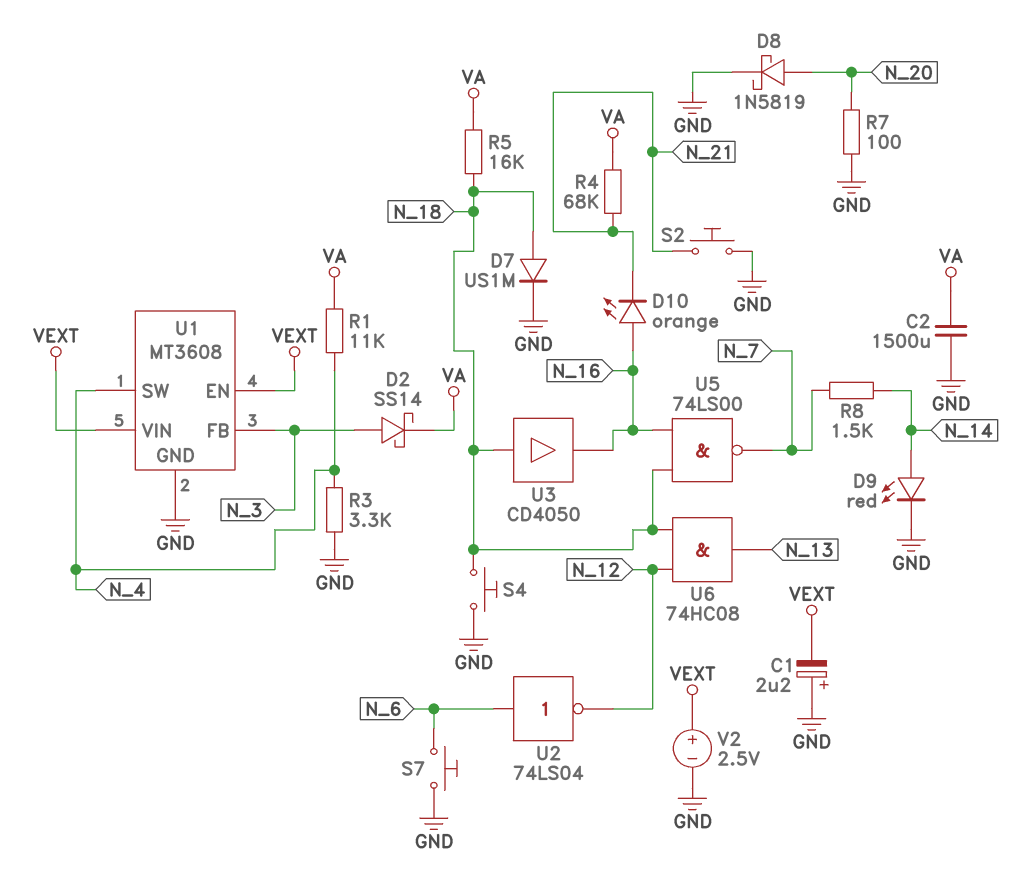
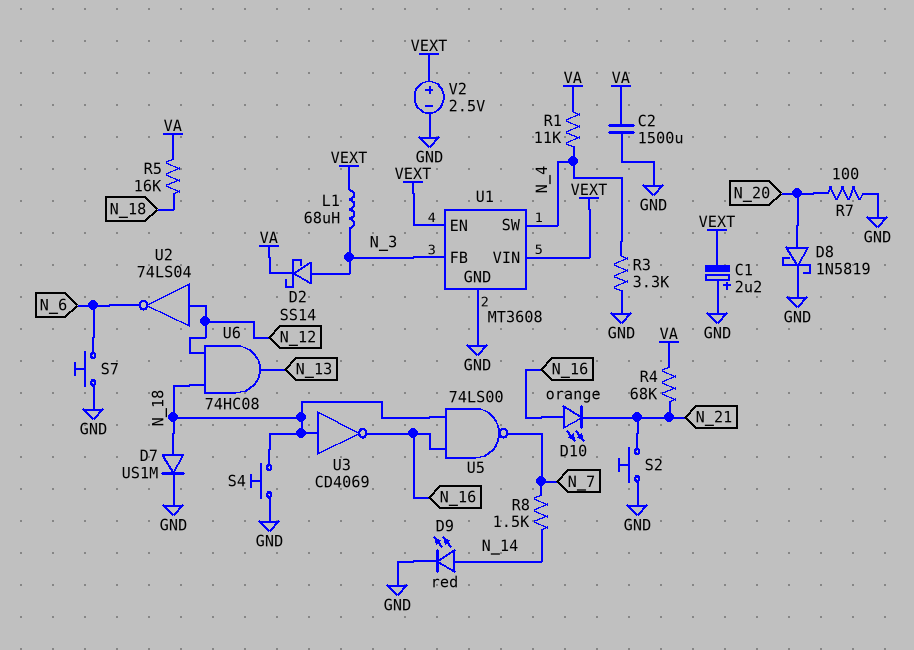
L1: none -> 68uH (N_3, VEXT)
U2: NOT 74LS04 (in N_6, out N_12) -> NOT 74LS04 (in N_12, out N_6)
U3: buffer CD4050 (in N_18, out N_16) -> NOT CD4069 (in N_18, out N_16)

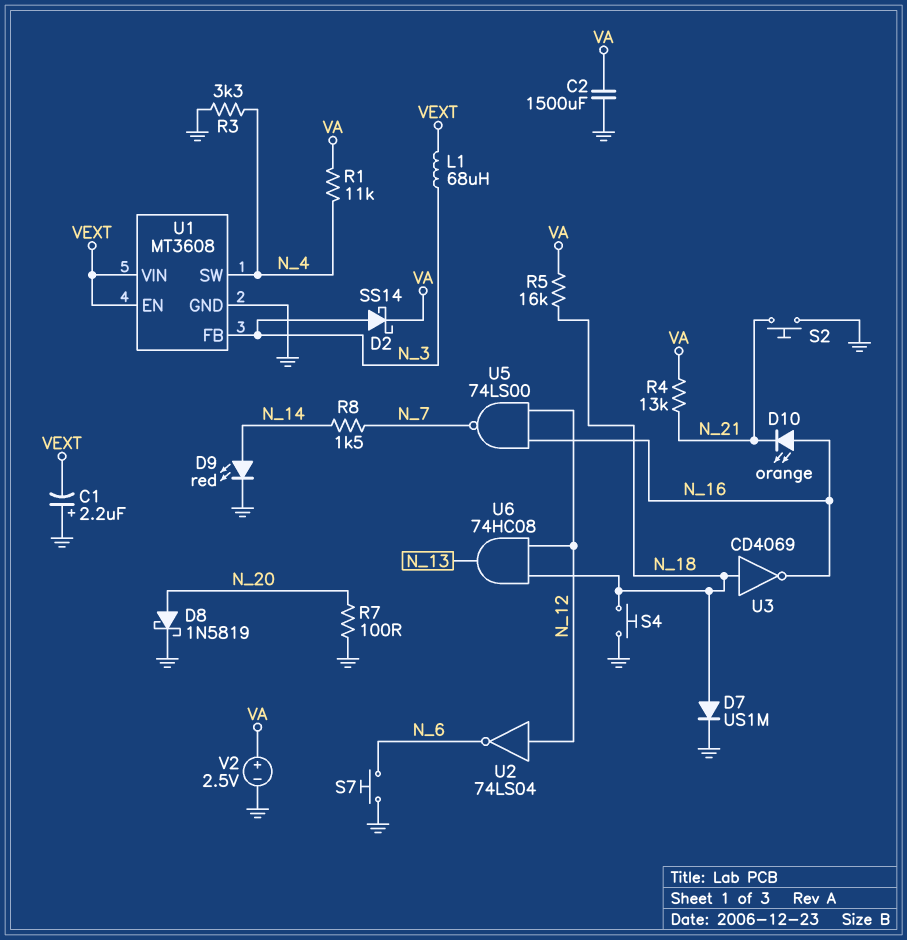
R4: 68k (N_21, VA) -> 13k (N_21, VA)
U5: NAND 74LS00 (in N_16, in N_18, out N_7) -> NAND 74LS00 (in N_12, in N_16, out N_7)
V2: 2.5V (plus VEXT, minus GND) -> 2.5V (plus VA, minus GND)

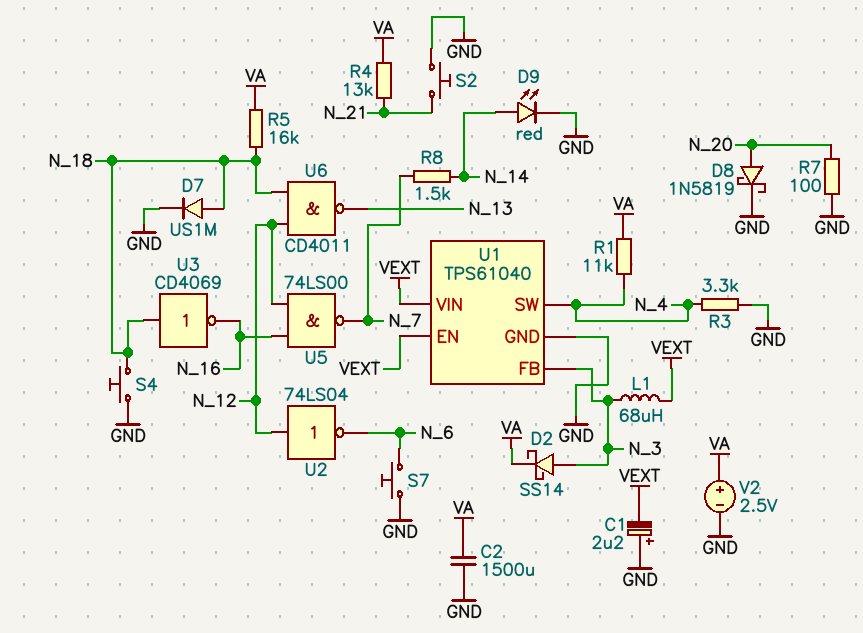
D10: LED orange (A N_16, K N_21) -> none
U1: MT3608 -> TPS61040
U6: AND 74HC08 (in N_12, in N_18, out N_13) -> NAND CD4011 (in N_12, in N_18, out N_13)

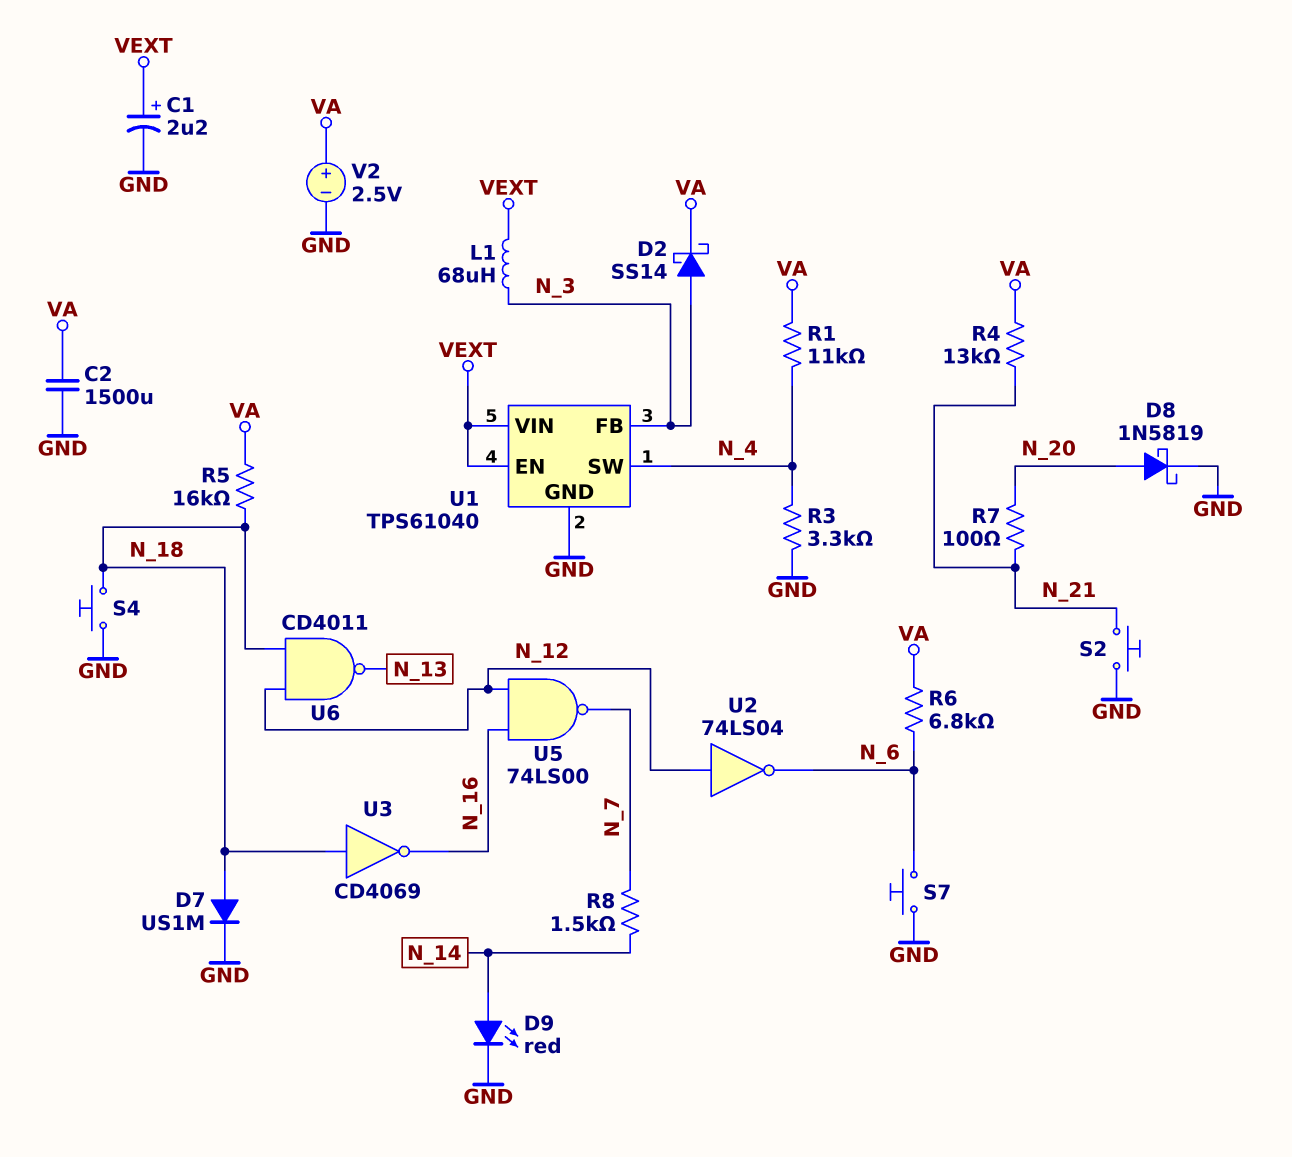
C1: 2.2uF (plus GND, minus VEXT) -> 2.2uF (plus VEXT, minus GND)
R6: none -> 6.8k (N_6, VA)
R7: 100 (GND, N_20) -> 100 (N_20, N_21)

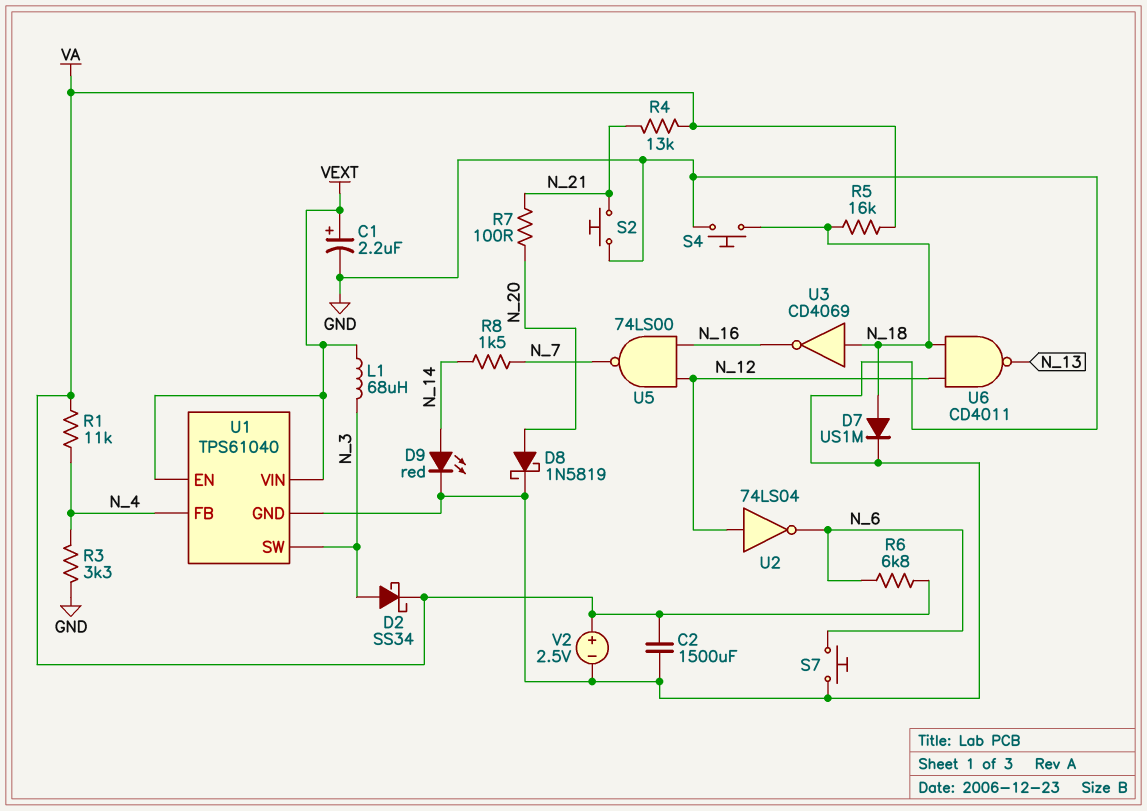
D2: schottky SS14 (A N_3, K VA) -> schottky SS34 (A N_3, K VA)
U1 pin FB: N_3 -> N_4
U1 pin SW: N_4 -> N_3

